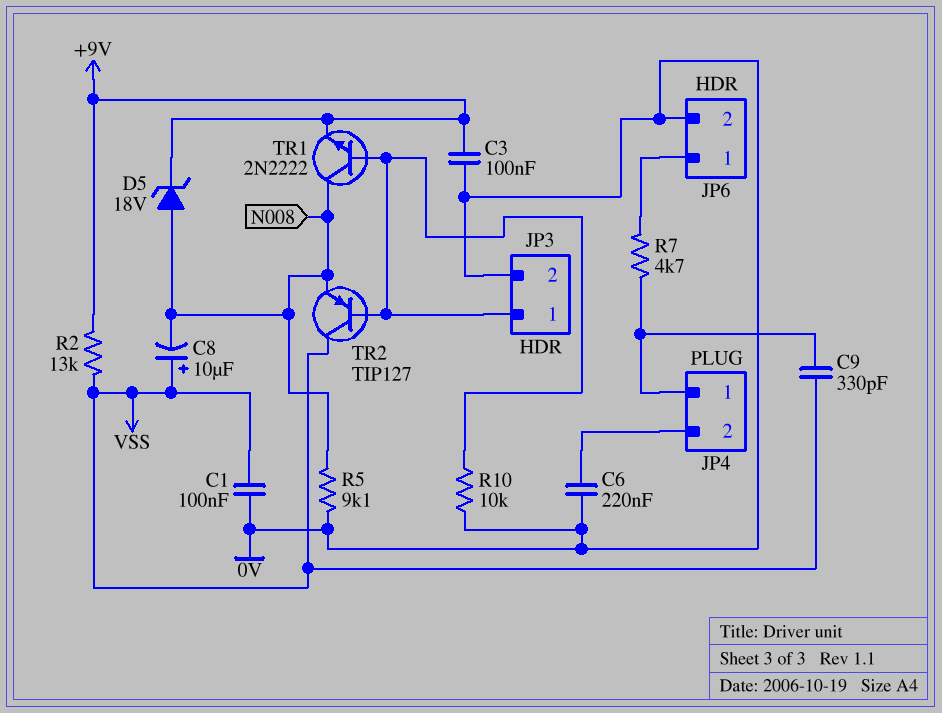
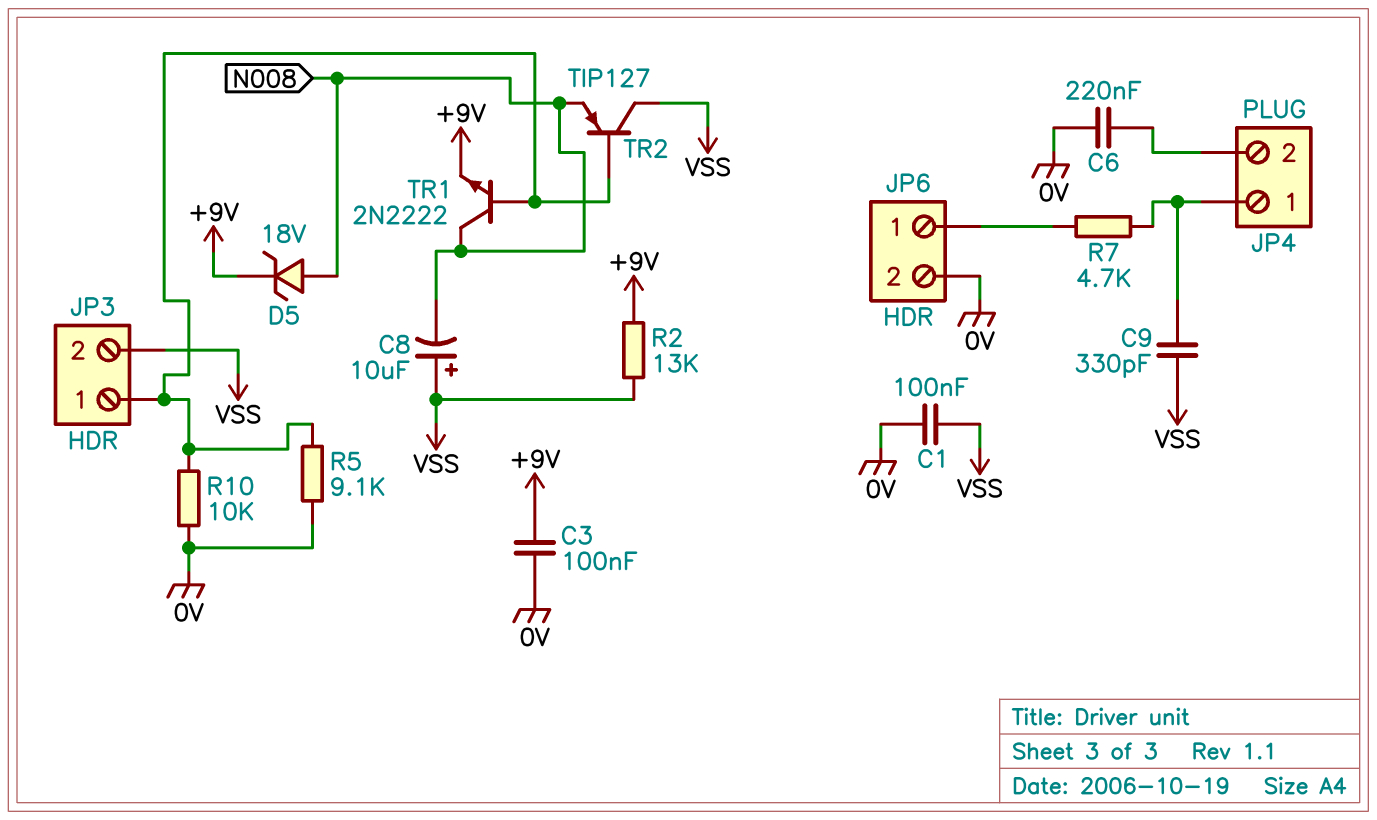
JP3 pin 2: 0V -> VSS
R5: 9.1k (0V, N008) -> 9.1k (0V, JP3/1)

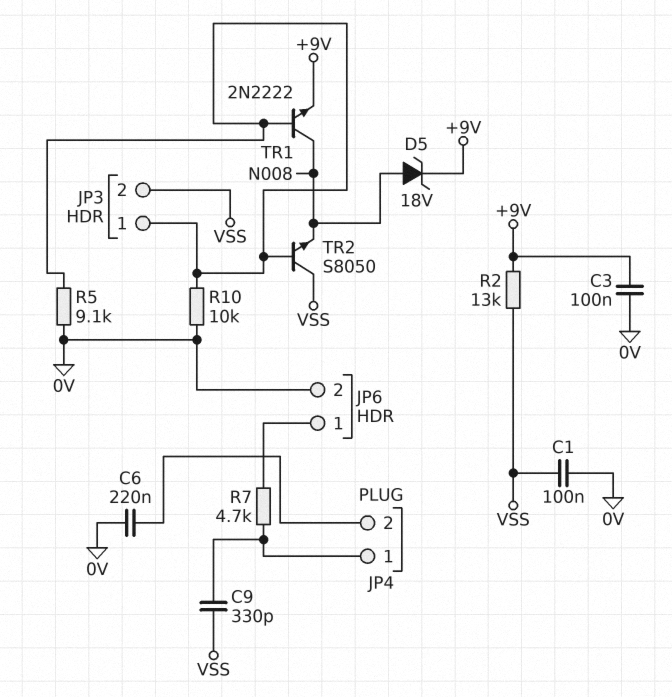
C8: 10uF (plus VSS, minus N008) -> none
TR2: PNP TIP127 (B JP3/1, C VSS, E N008) -> NPN S8050 (B JP3/1, C VSS, E N008)

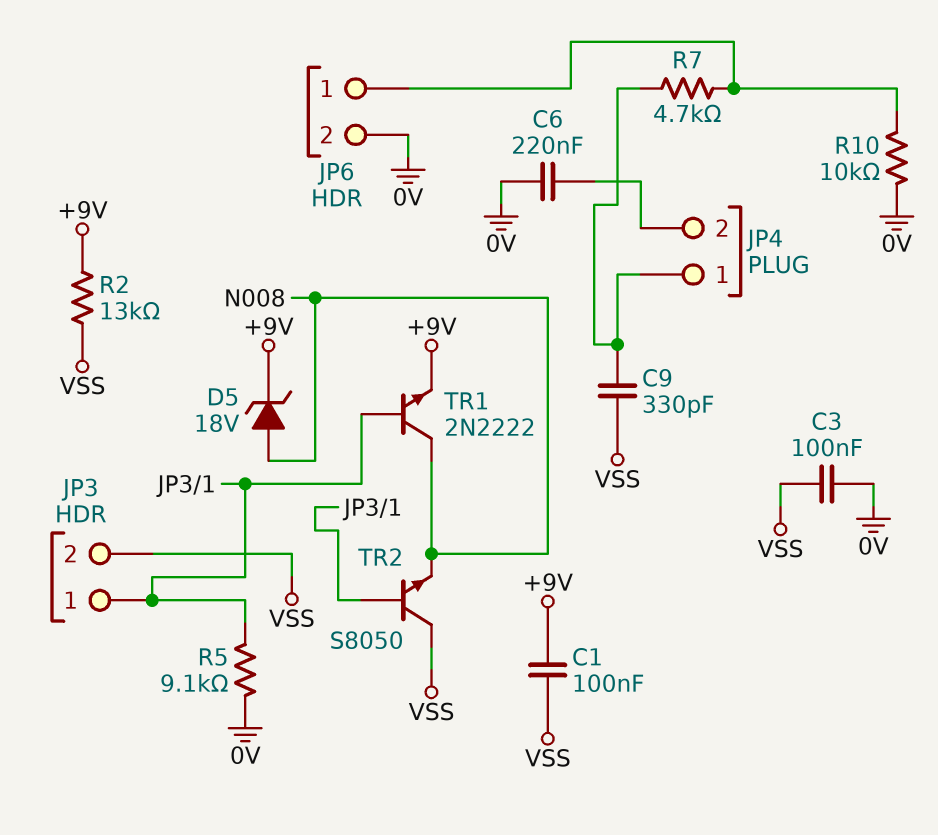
C1: 100nF (0V, VSS) -> 100nF (+9V, VSS)
C3: 100nF (+9V, 0V) -> 100nF (0V, VSS)
R10: 10k (0V, JP3/1) -> 10k (0V, JP6/1)

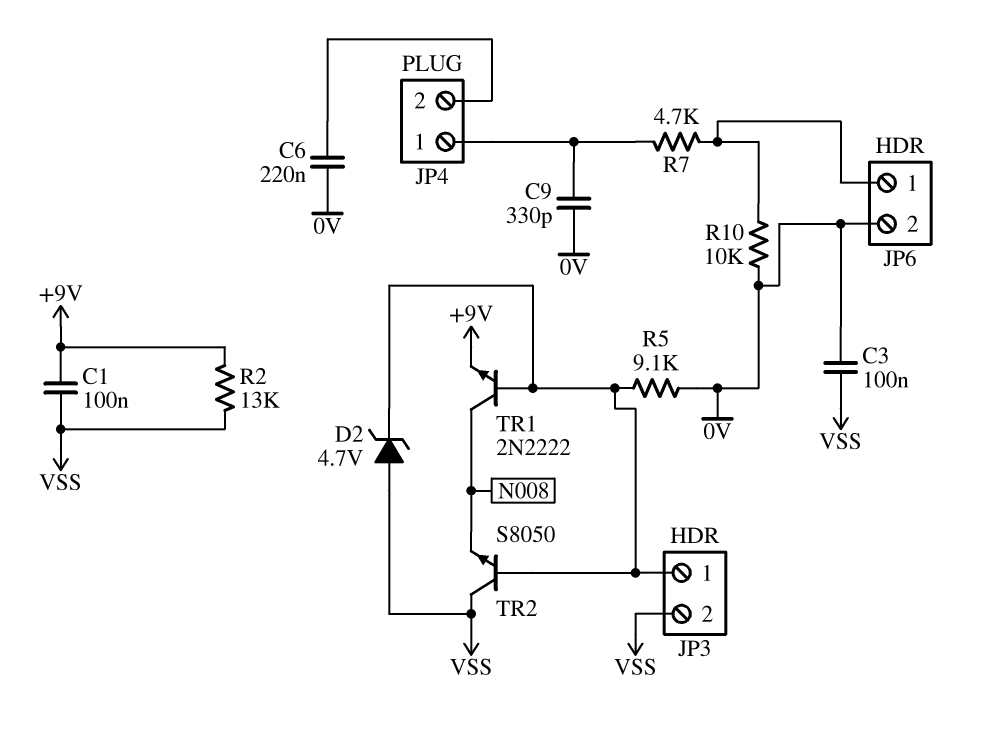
C9: 330pF (JP4/1, VSS) -> 330pF (0V, JP4/1)
D2: none -> zener 4.7V (A VSS, K JP3/1)
D5: zener 18V (A N008, K +9V) -> none

